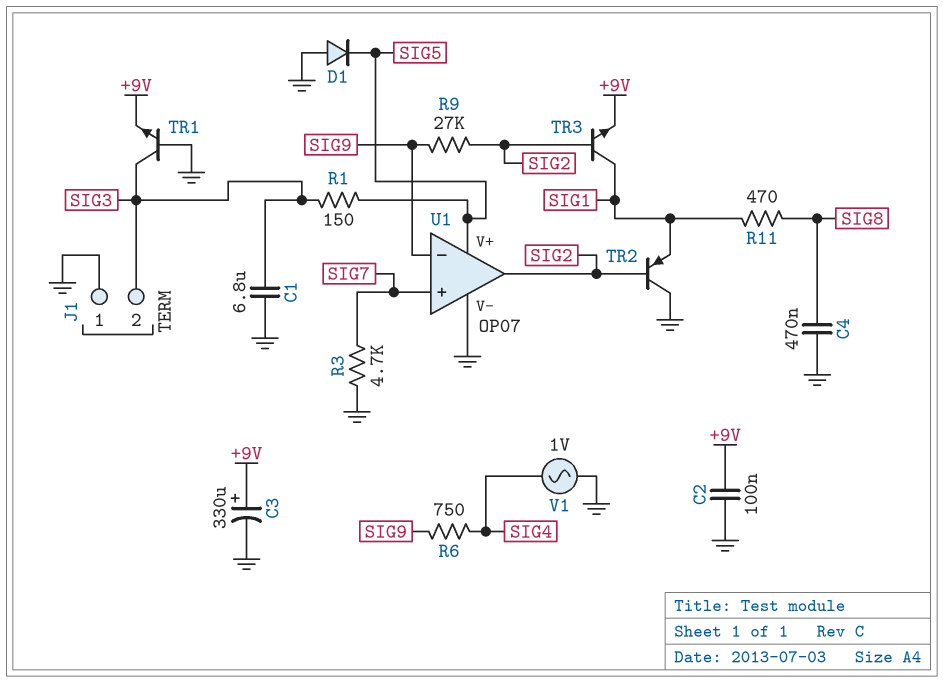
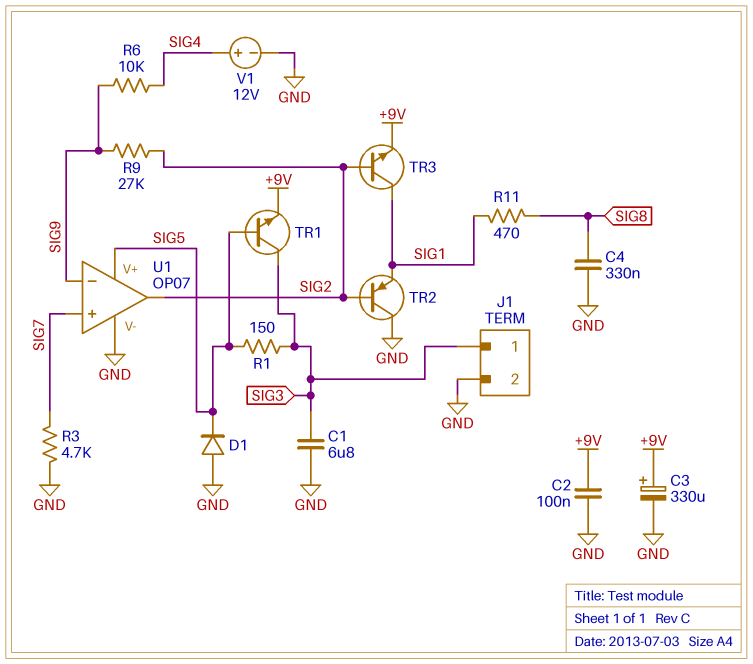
C4: 470nF (GND, SIG8) -> 330nF (GND, SIG8)
J1 pin 1: GND -> SIG3
J1 pin 2: SIG3 -> GND
R6: 750 (SIG4, SIG9) -> 10k (SIG4, SIG9)
TR1: NPN (B GND, C SIG3, E +9V) -> NPN (B SIG5, C SIG3, E +9V)
V1: AC 1V (GND, SIG4) -> 12V (plus SIG4, minus GND)

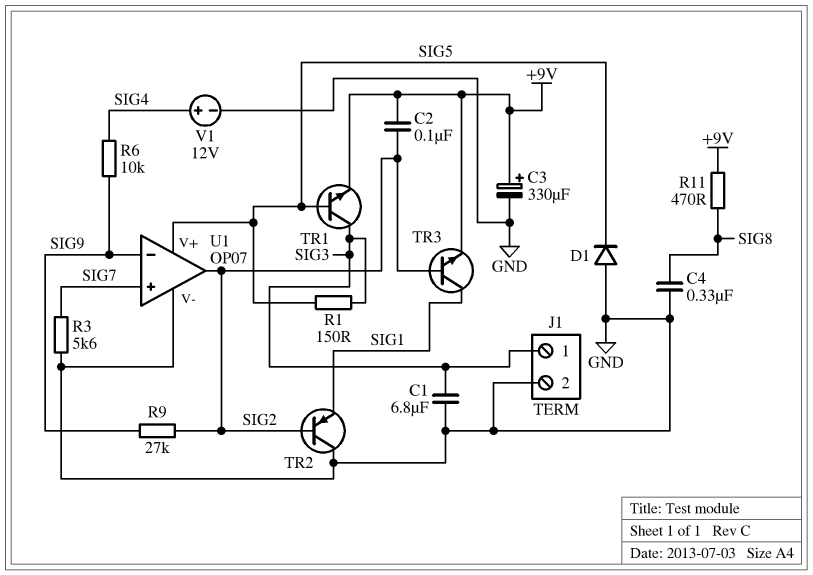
C2: 100nF (+9V, GND) -> 100nF (+9V, SIG2)
R3: 4.7k (GND, SIG7) -> 5.6k (GND, SIG7)
R11: 470 (SIG1, SIG8) -> 470 (+9V, SIG8)

